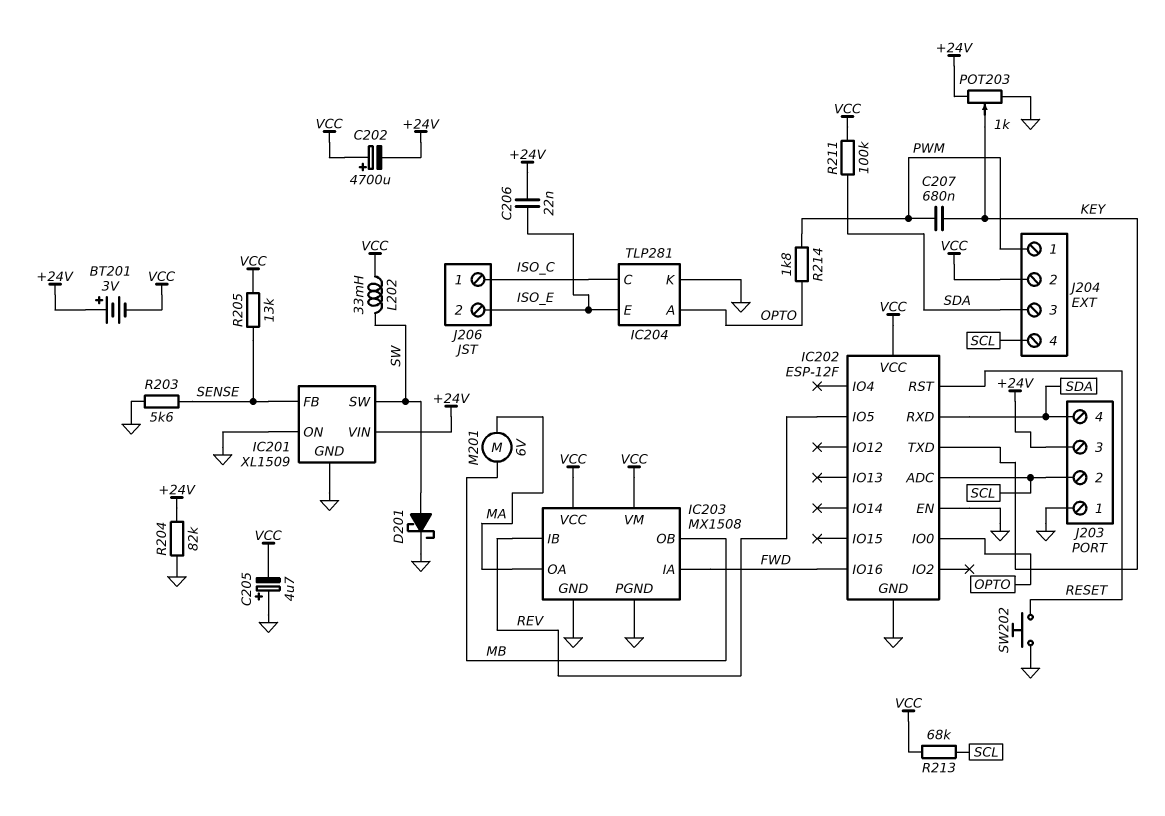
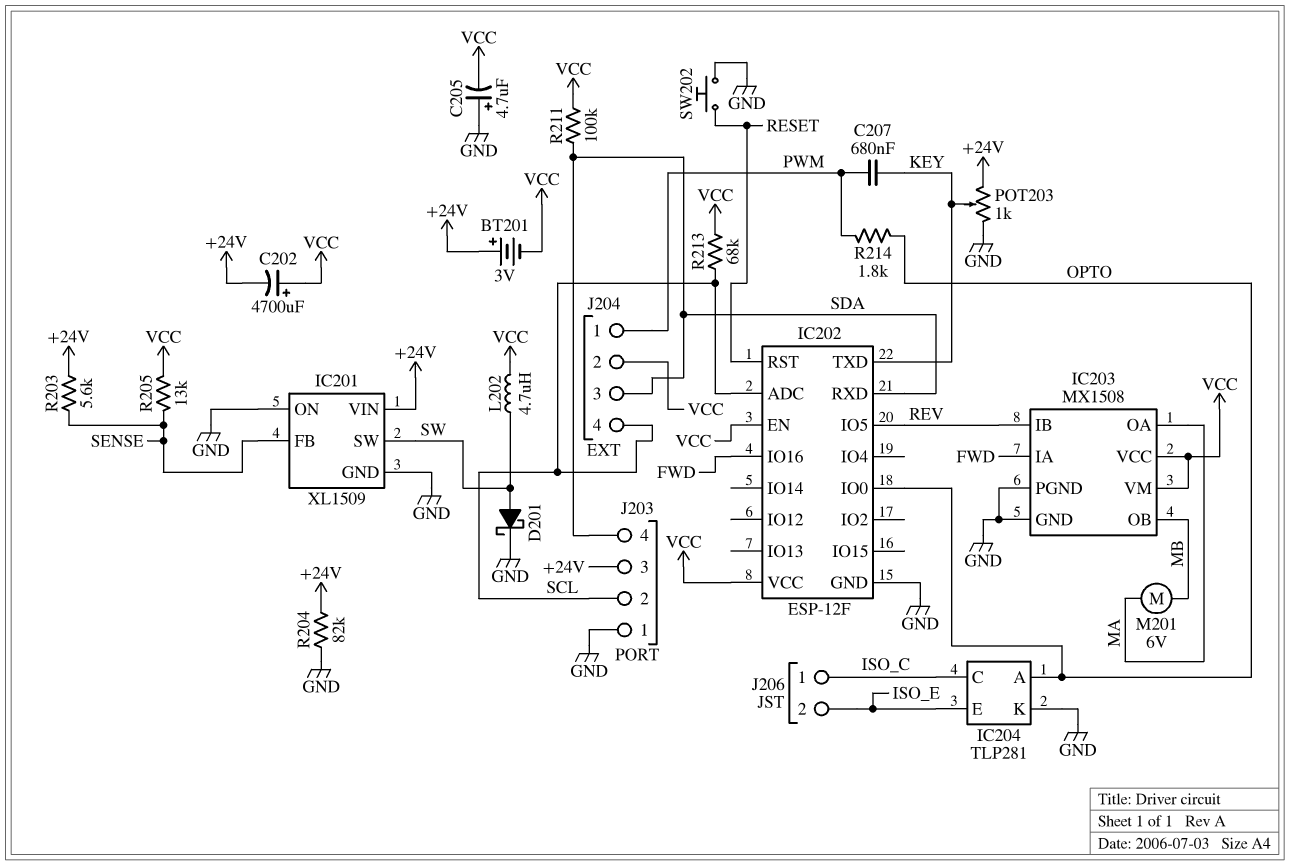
C206: 22nF (+24V, ISO_E) -> none
IC202 pin EN: GND -> VCC
L202: 33mH (SW, VCC) -> 4.7uH (SW, VCC)
R203: 5.6k (GND, SENSE) -> 5.6k (+24V, SENSE)

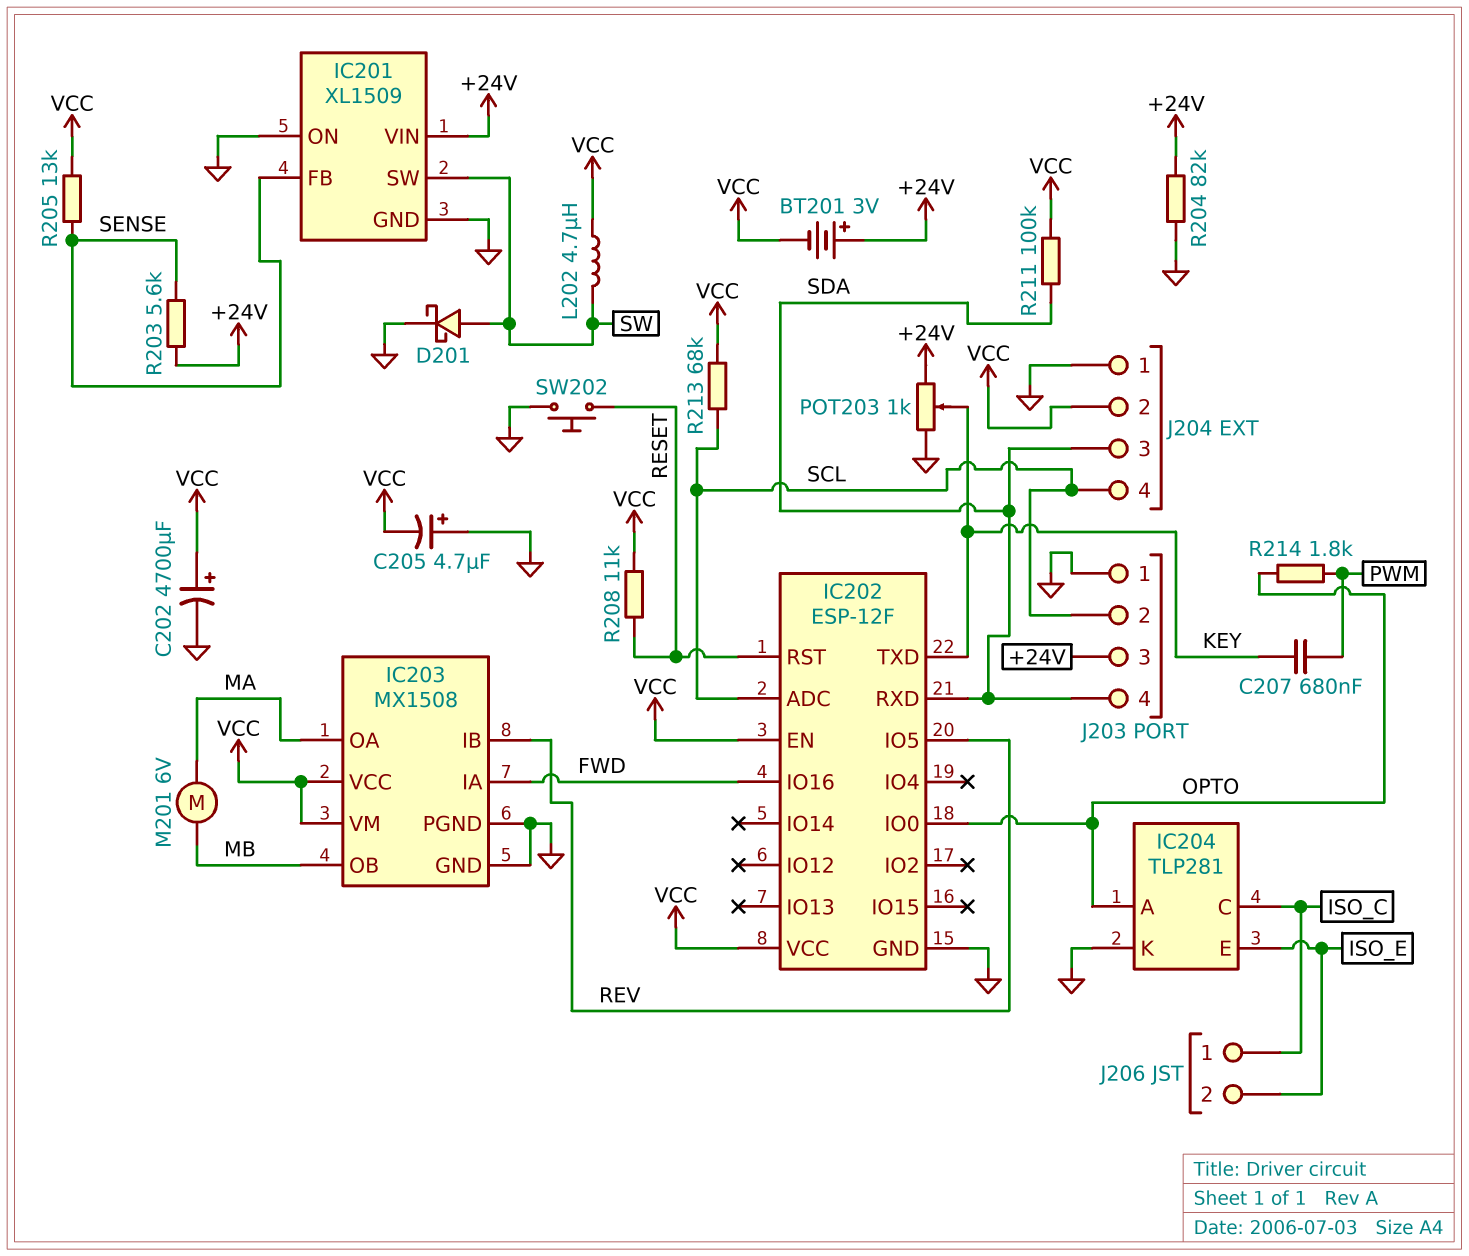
C202: 4700uF (plus VCC, minus +24V) -> 4700uF (plus VCC, minus GND)
J204 pin 1: PWM -> GND
R208: none -> 11k (RESET, VCC)

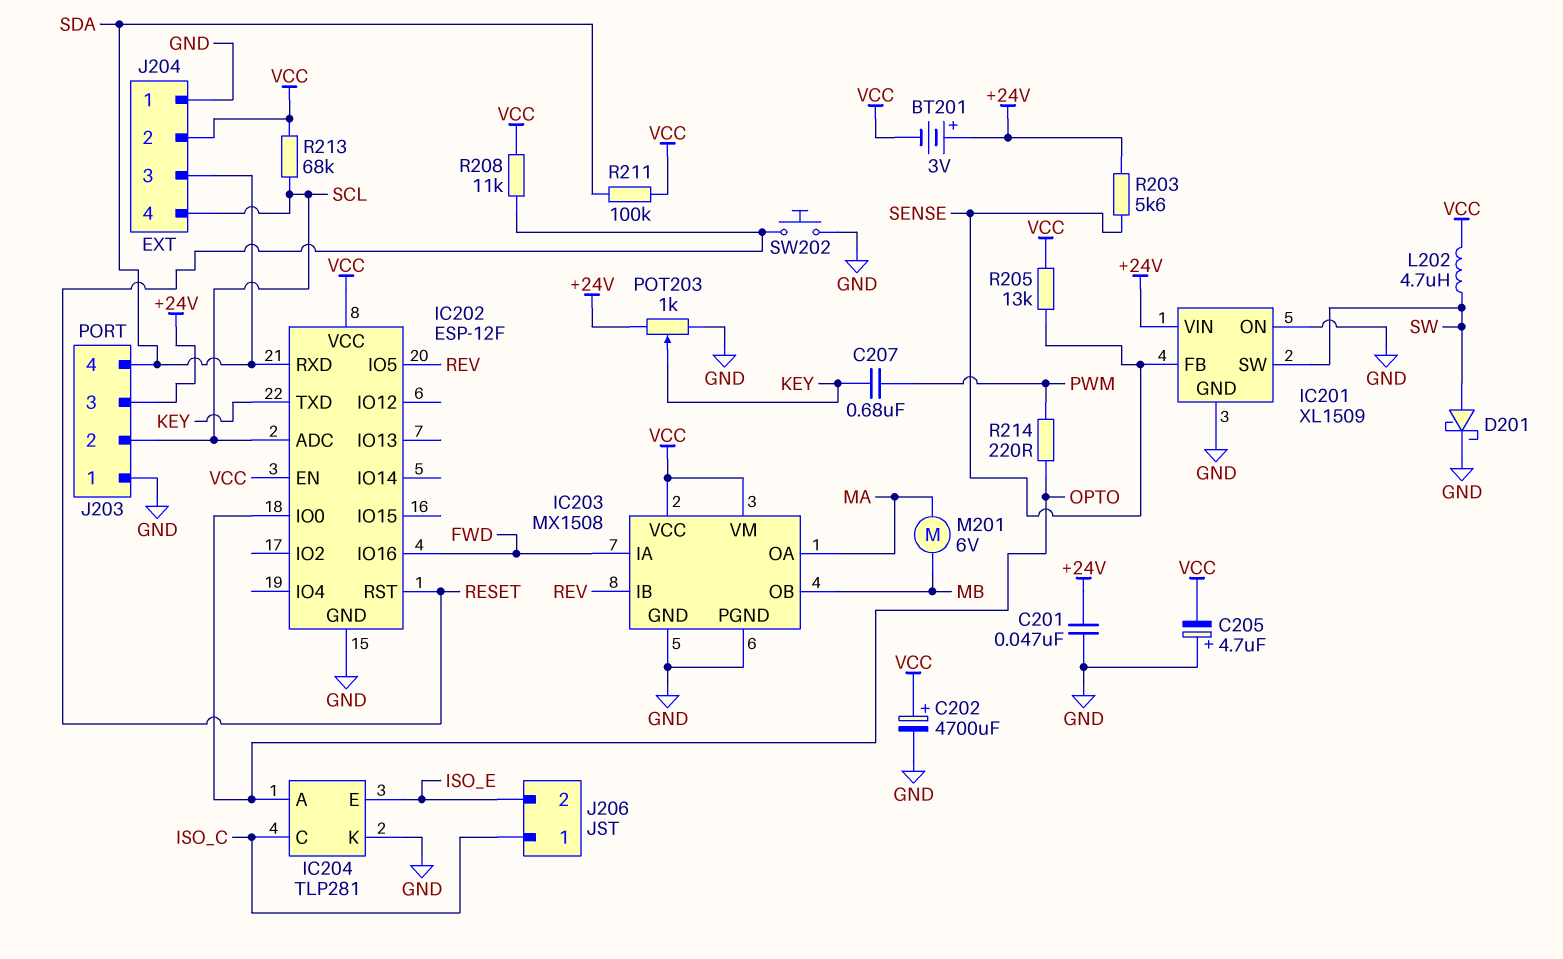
C201: none -> 47nF (+24V, GND)
R204: 82k (+24V, GND) -> none
R214: 1.8k (OPTO, PWM) -> 220 (OPTO, PWM)

